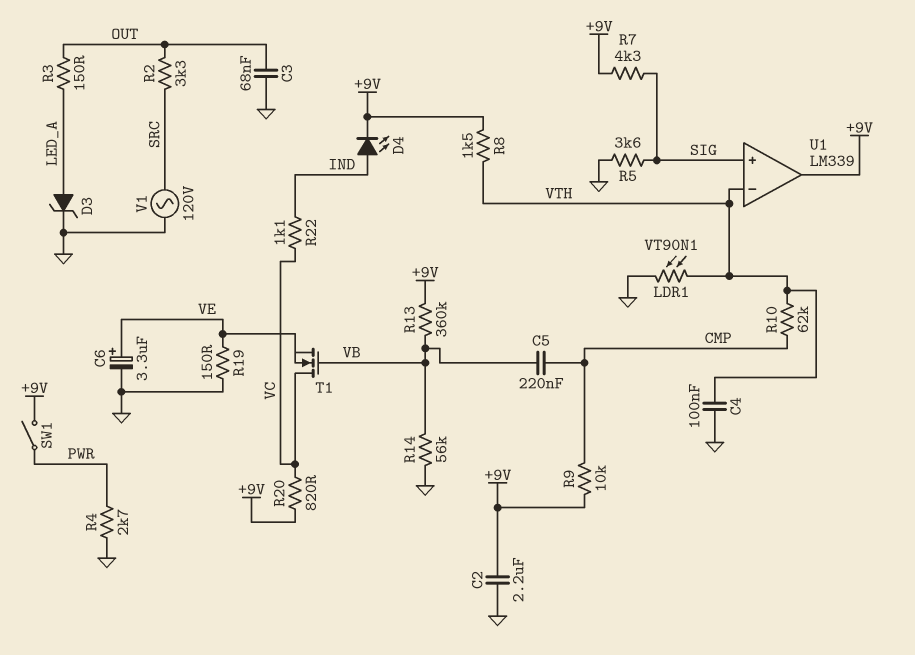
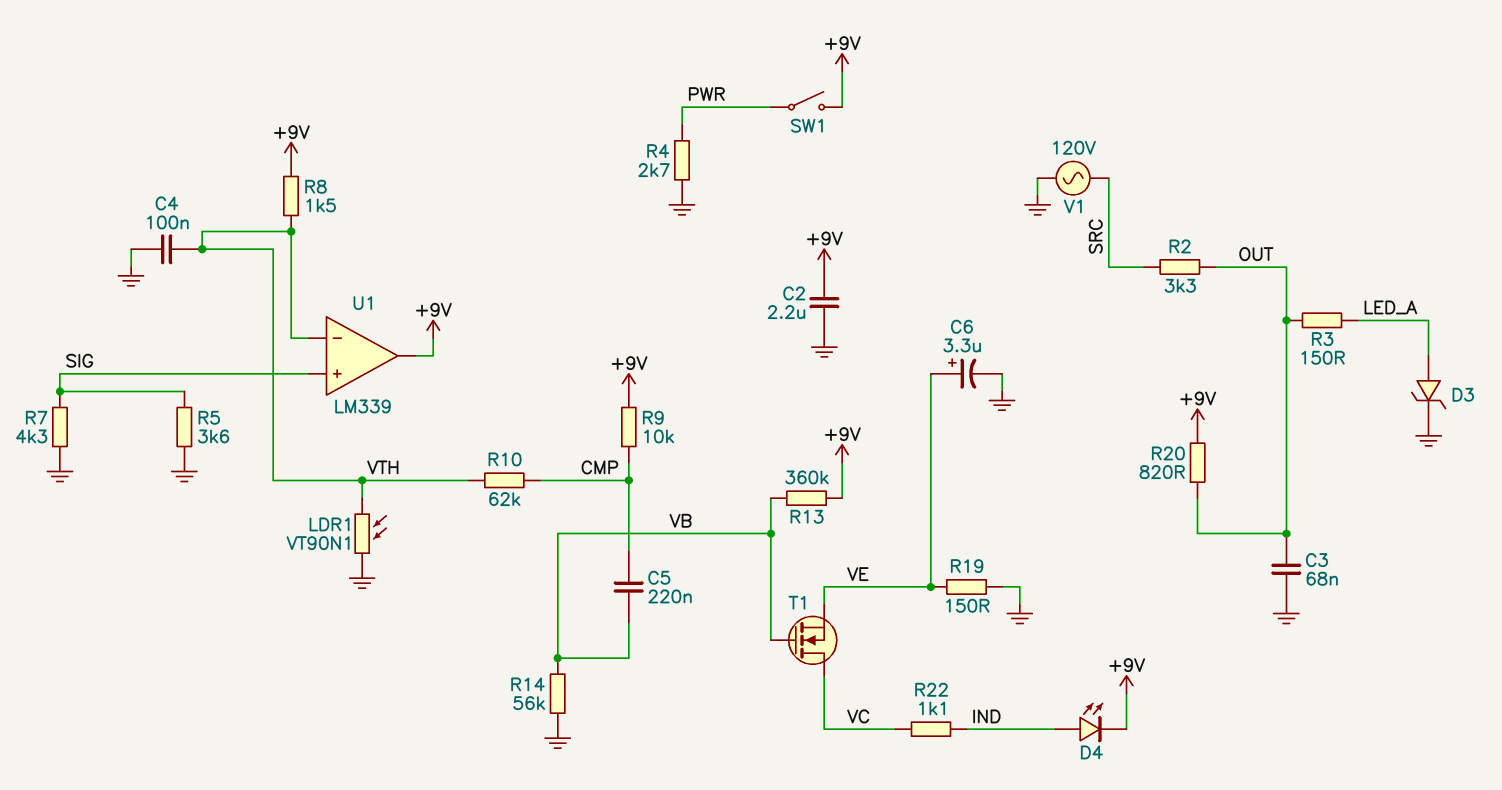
R7: 4.3k (+9V, SIG) -> 4.3k (GND, SIG)
R20: 820 (+9V, VC) -> 820 (+9V, OUT)

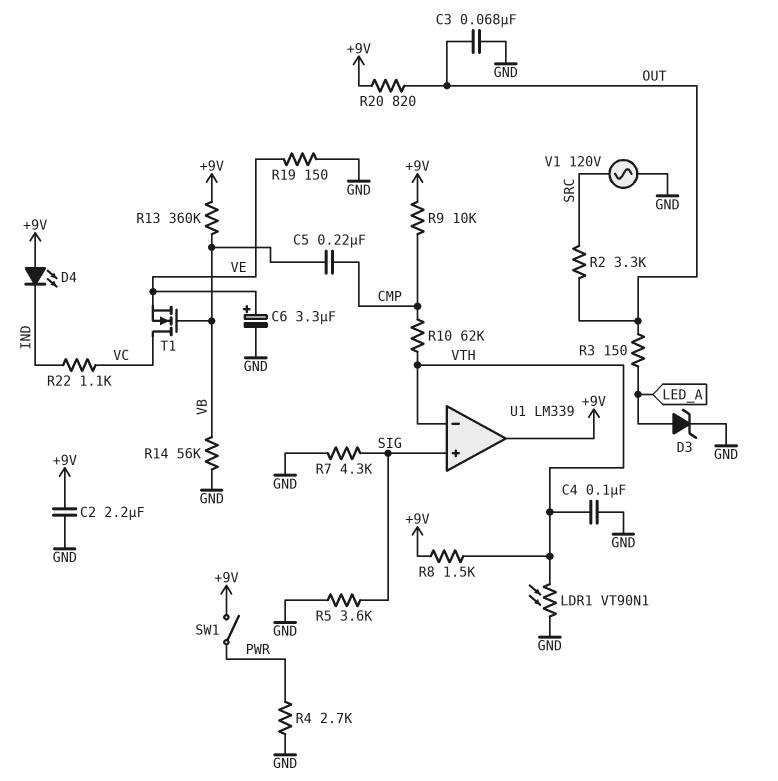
D4: LED (A IND, K +9V) -> LED (A +9V, K IND)

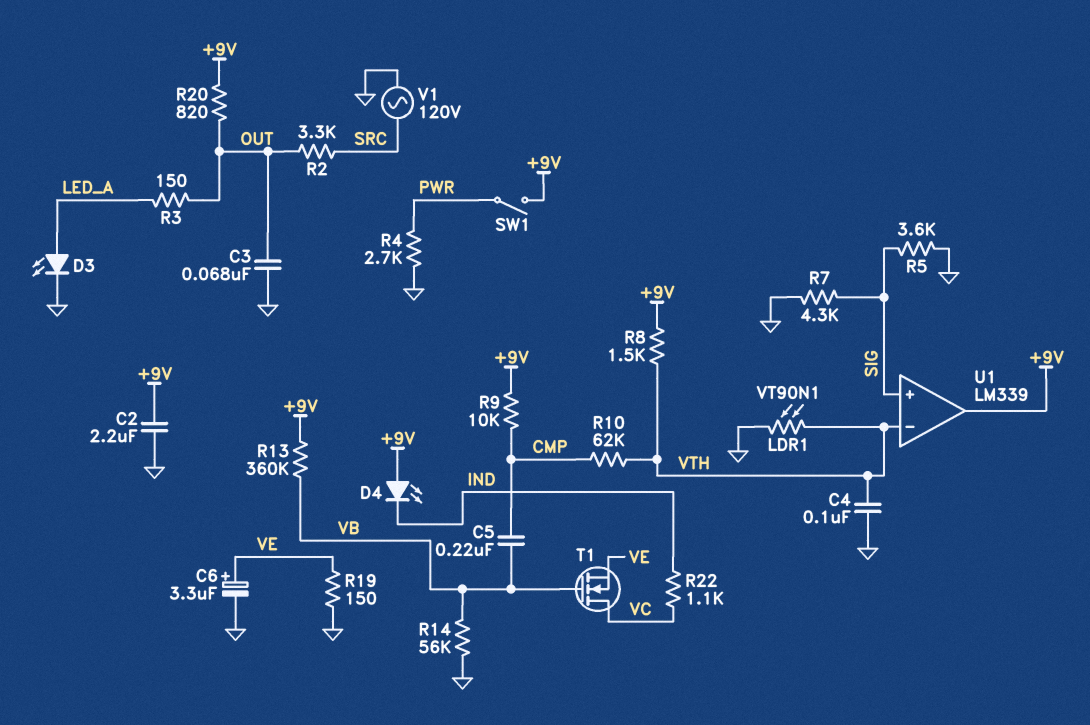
D3: zener (A LED_A, K GND) -> LED (A LED_A, K GND)

